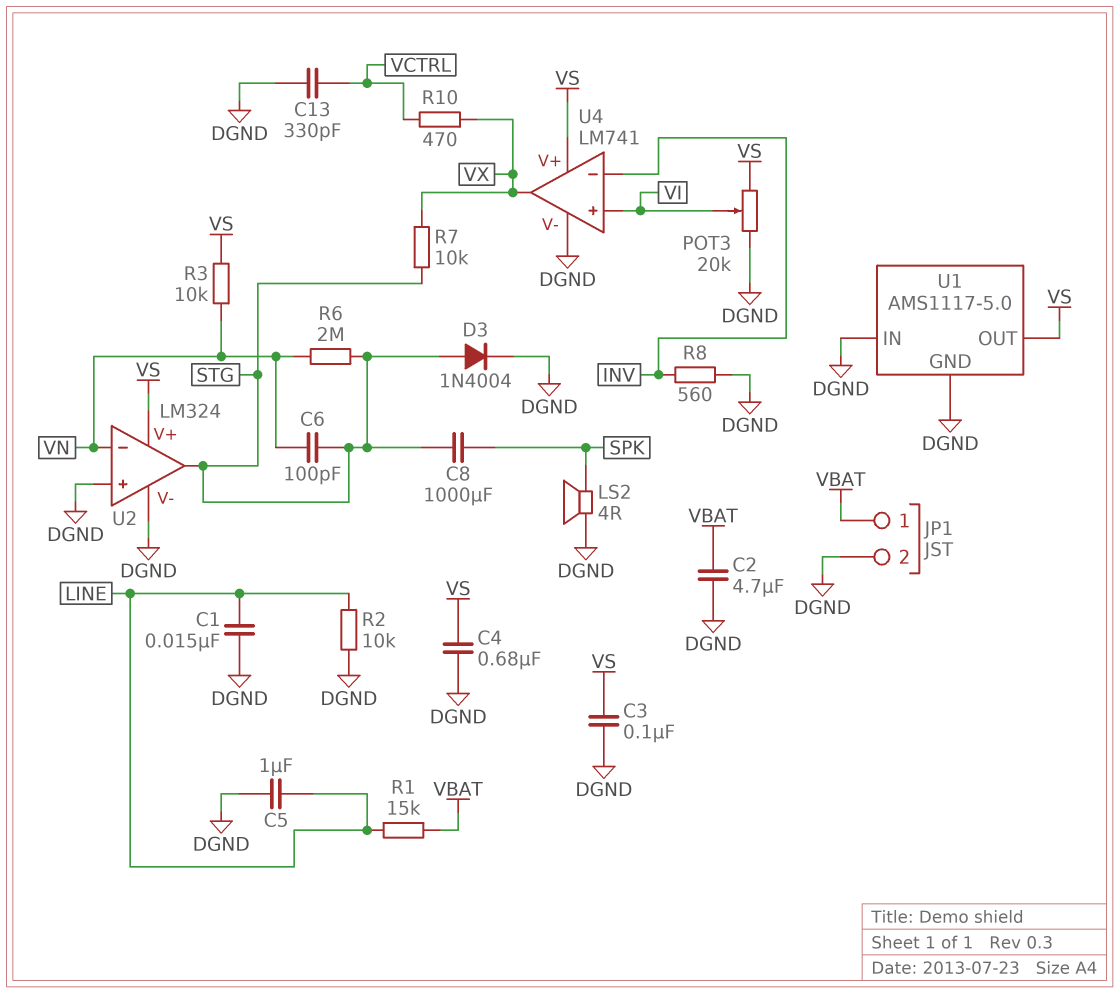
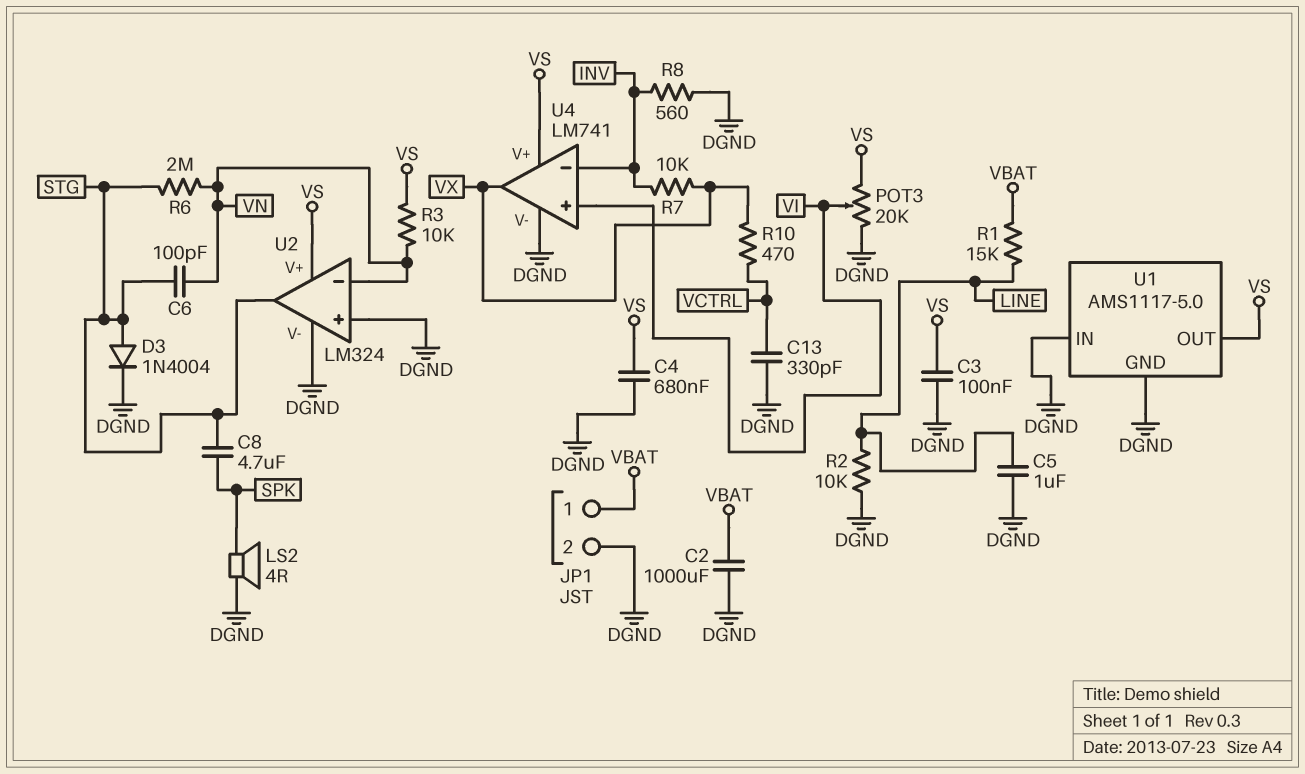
C1: 15nF (DGND, LINE) -> none
C2: 4.7uF (DGND, VBAT) -> 1000uF (DGND, VBAT)
C8: 1000uF (SPK, STG) -> 4.7uF (SPK, STG)
R7: 10k (STG, VX) -> 10k (INV, VX)

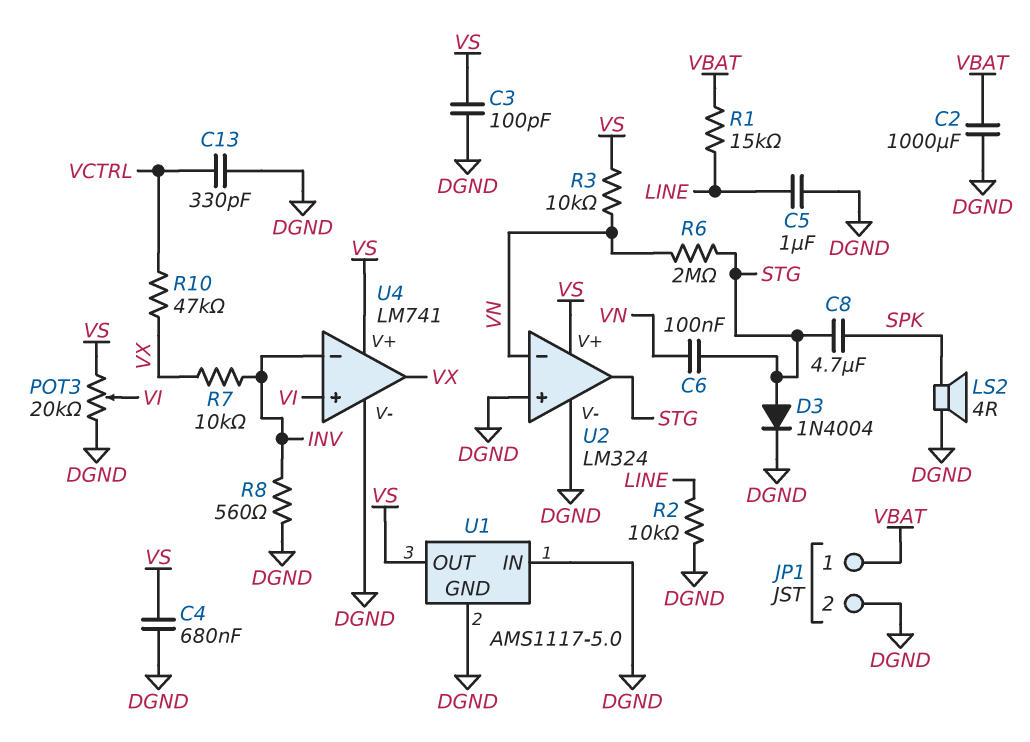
C3: 100nF (DGND, VS) -> 100pF (DGND, VS)
C6: 100pF (STG, VN) -> 100nF (STG, VN)
R10: 470 (VCTRL, VX) -> 47k (VCTRL, VX)

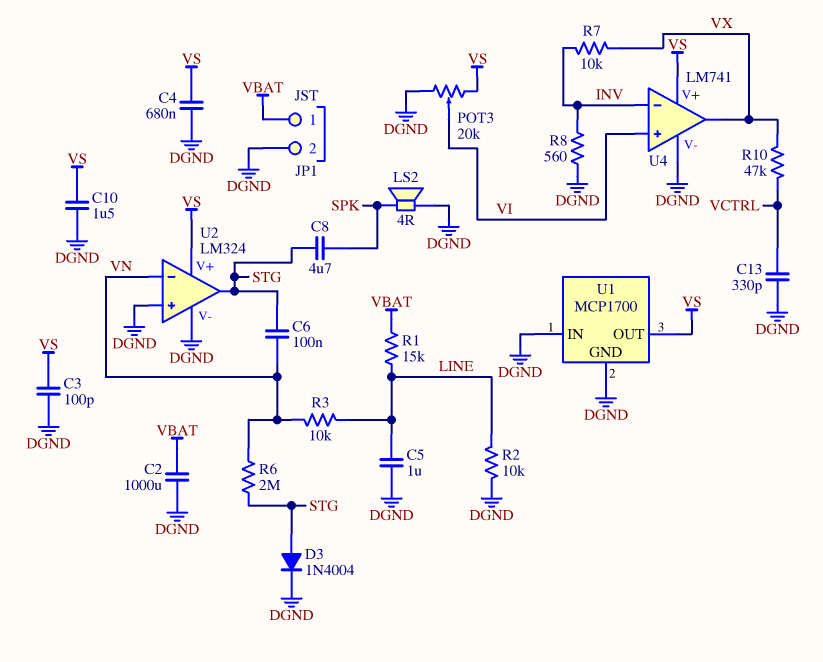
C10: none -> 1.5uF (DGND, VS)
R3: 10k (VN, VS) -> 10k (LINE, VN)
U1: AMS1117-5.0 -> MCP1700

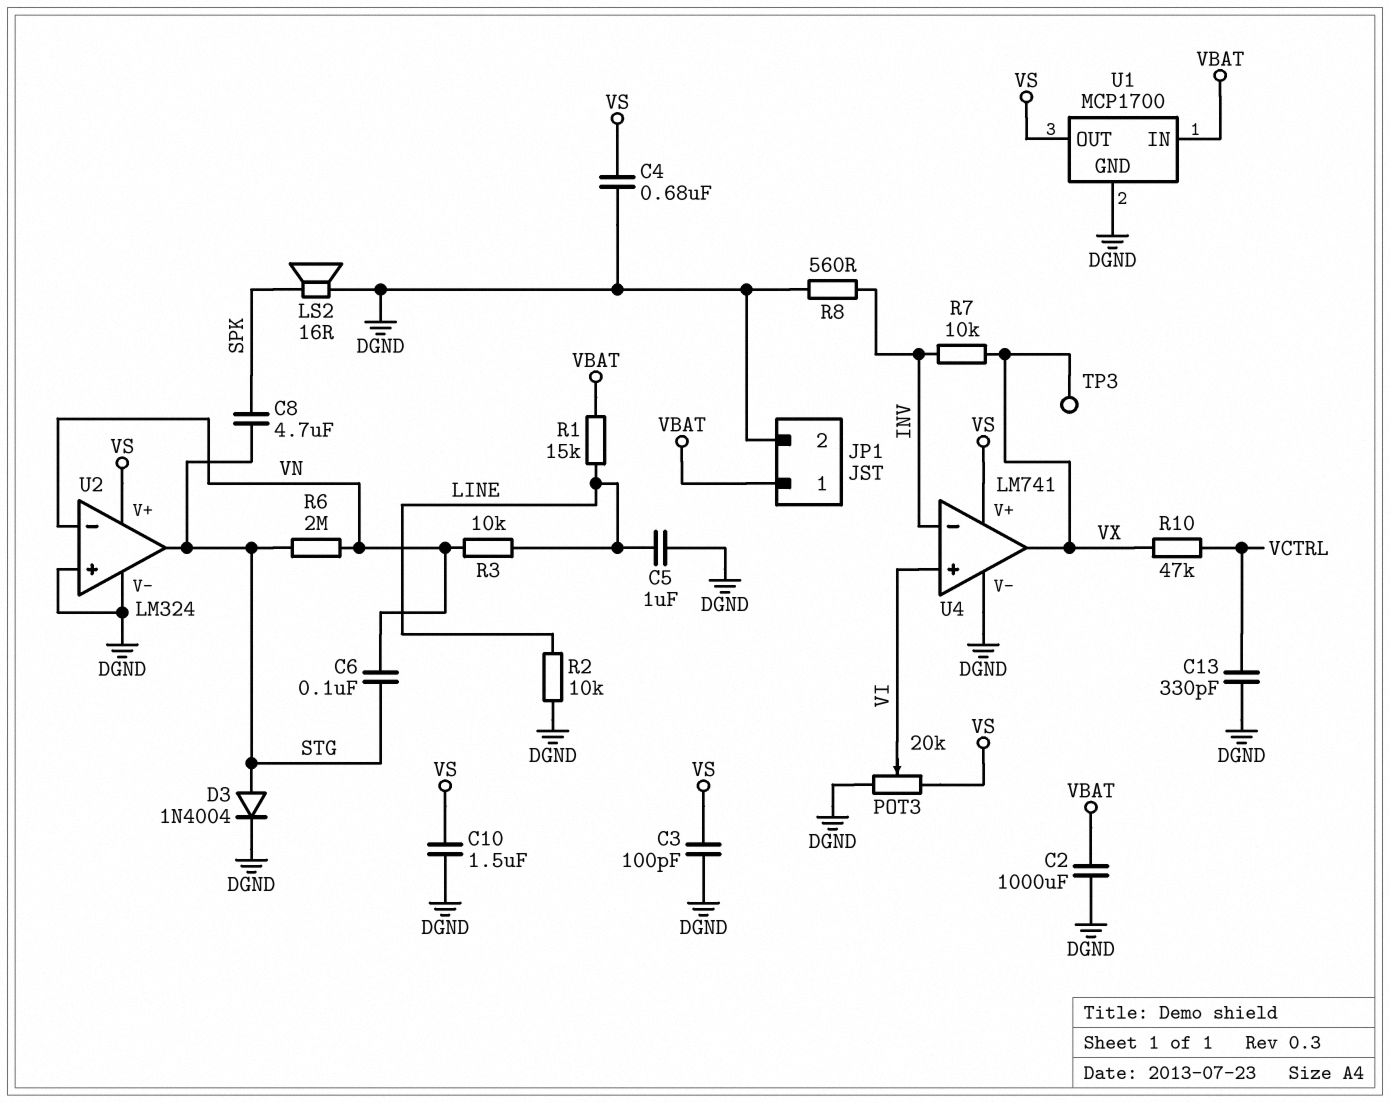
LS2: speaker 4R (DGND, SPK) -> speaker 16R (DGND, SPK)
TP3: none -> test point (VX)
U1 pin IN: DGND -> VBAT

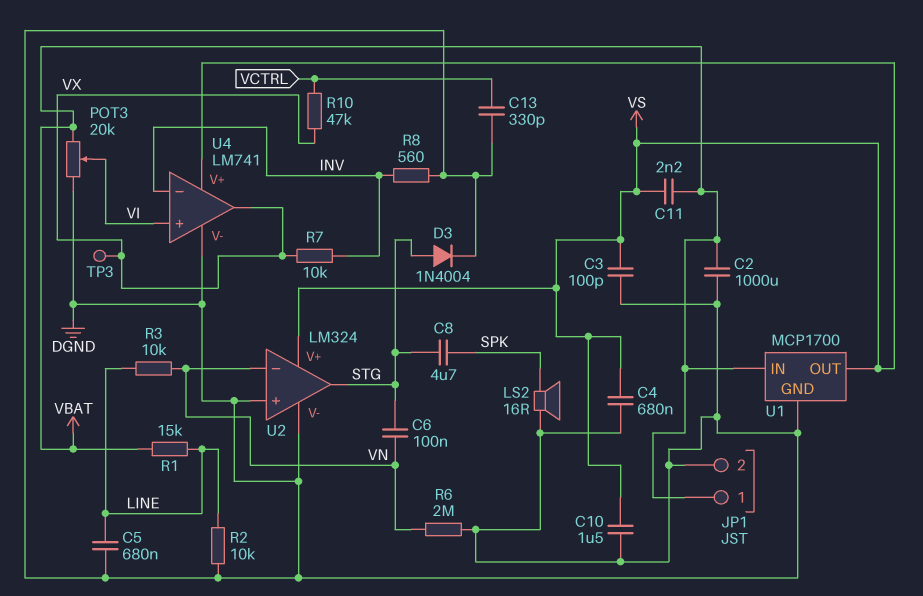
C5: 1uF (DGND, LINE) -> 680nF (DGND, LINE)
C11: none -> 2.2nF (VBAT, VS)
POT3: 20k (DGND, VS, wiper VI) -> 20k (DGND, VBAT, wiper VI)
R6: 2M (STG, VN) -> 2M (DGND, VN)

